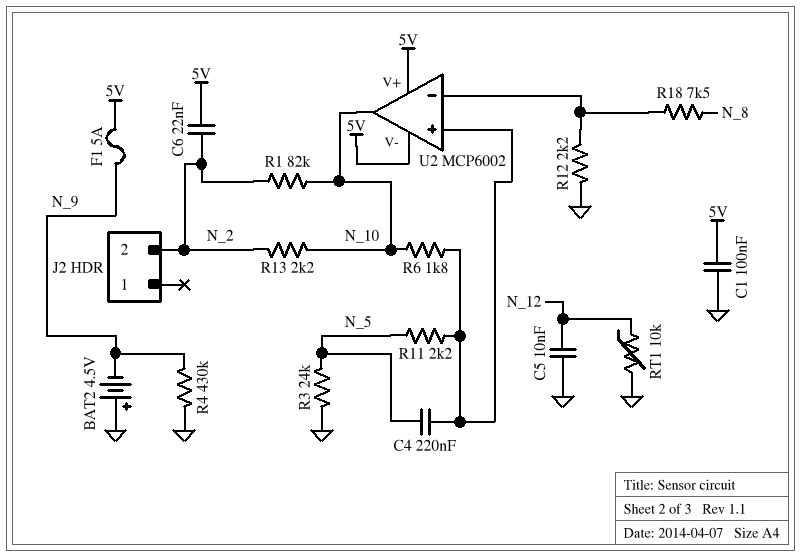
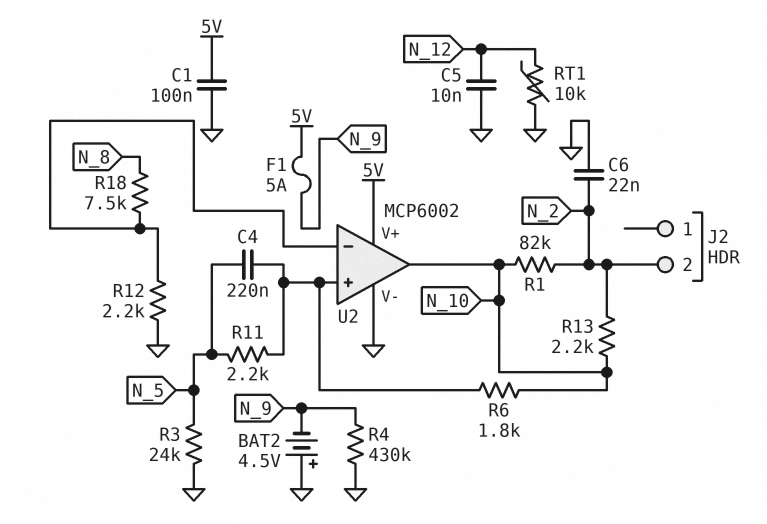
C6: 22nF (5V, N_2) -> 22nF (GND, N_2)
U2 pin V-: 5V -> GND

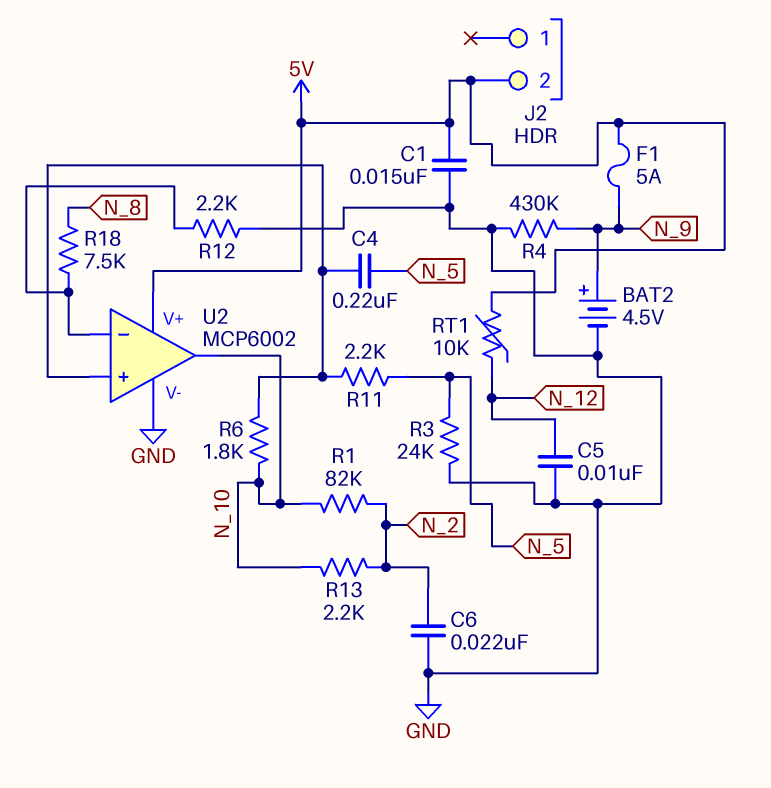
BAT2: 4.5V (plus GND, minus N_9) -> 4.5V (plus N_9, minus GND)
C1: 100nF (5V, GND) -> 15nF (5V, GND)
J2 pin 2: N_2 -> 5V
RT1: 10k (GND, N_12) -> 10k (5V, N_12)

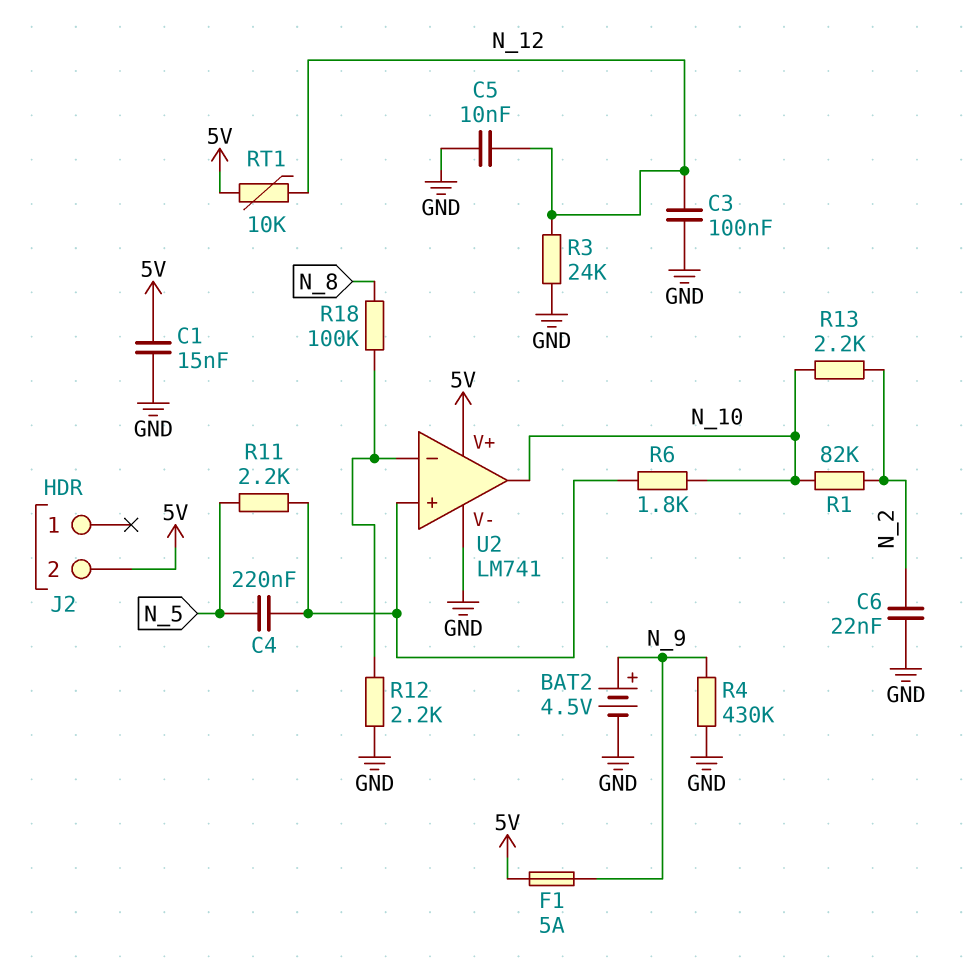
C3: none -> 100nF (GND, N_12)
R3: 24k (GND, N_5) -> 24k (GND, N_12)
R18: 7.5k (N_8, U2/in-) -> 100k (N_8, U2/in-)
U2: MCP6002 -> LM741

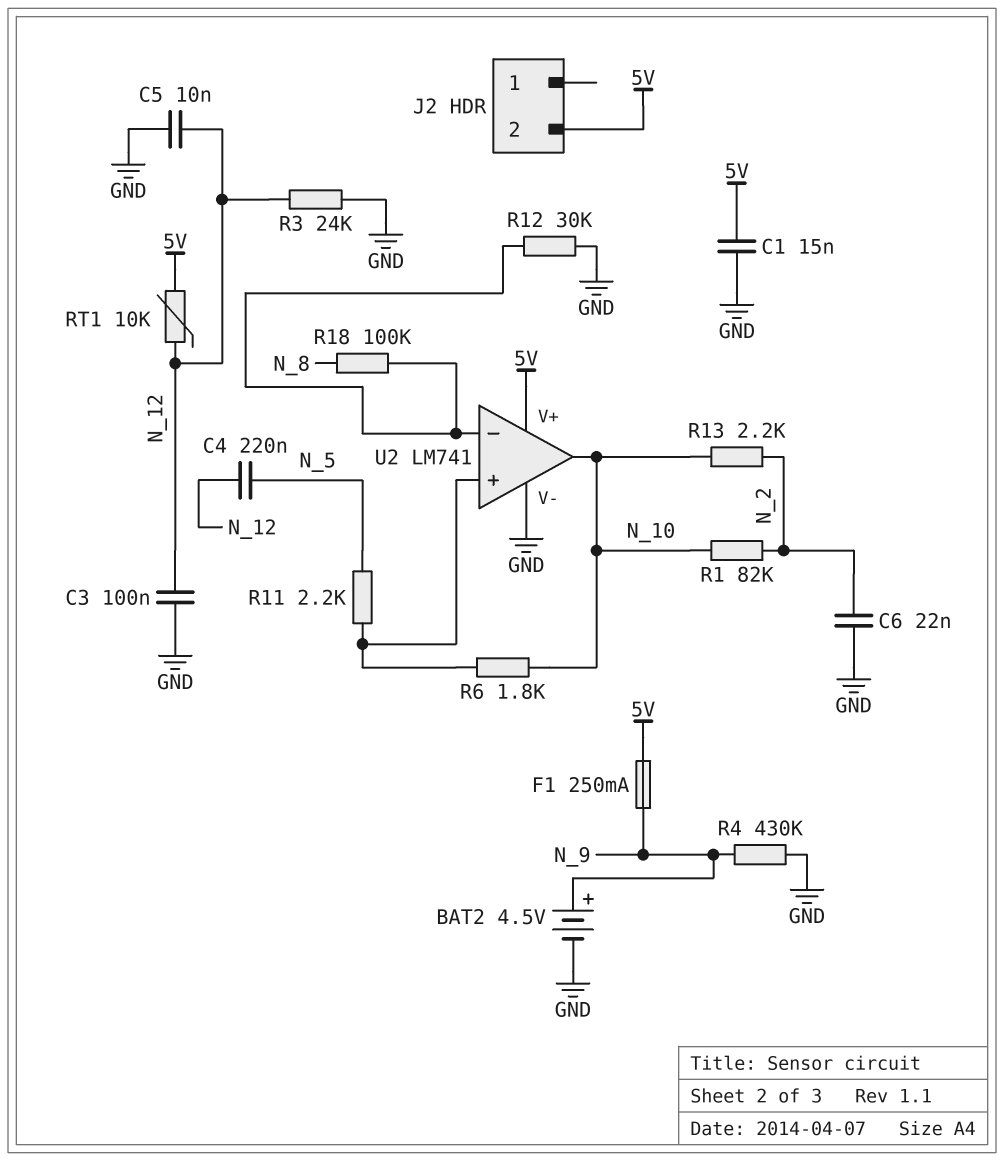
C4: 220nF (N_5, U2/in+) -> 220nF (N_5, N_12)
F1: 5A (5V, N_9) -> 250mA (5V, N_9)
R12: 2.2k (GND, U2/in-) -> 30k (GND, U2/in-)

